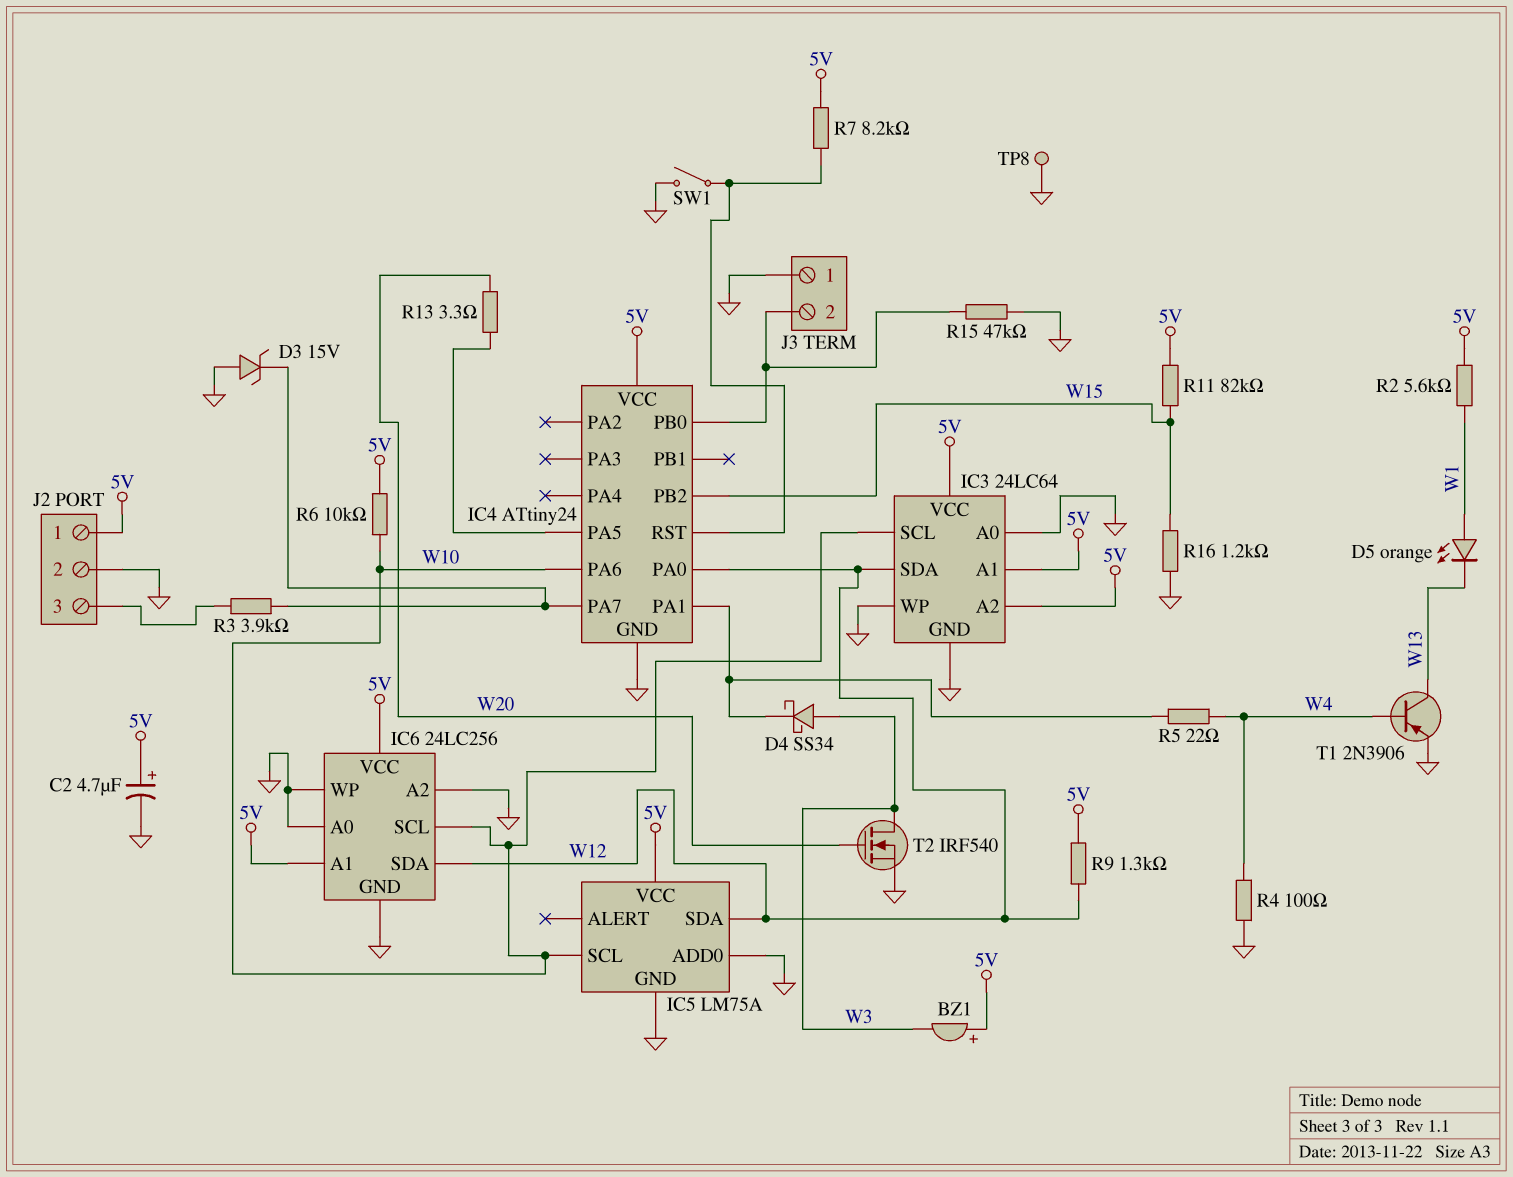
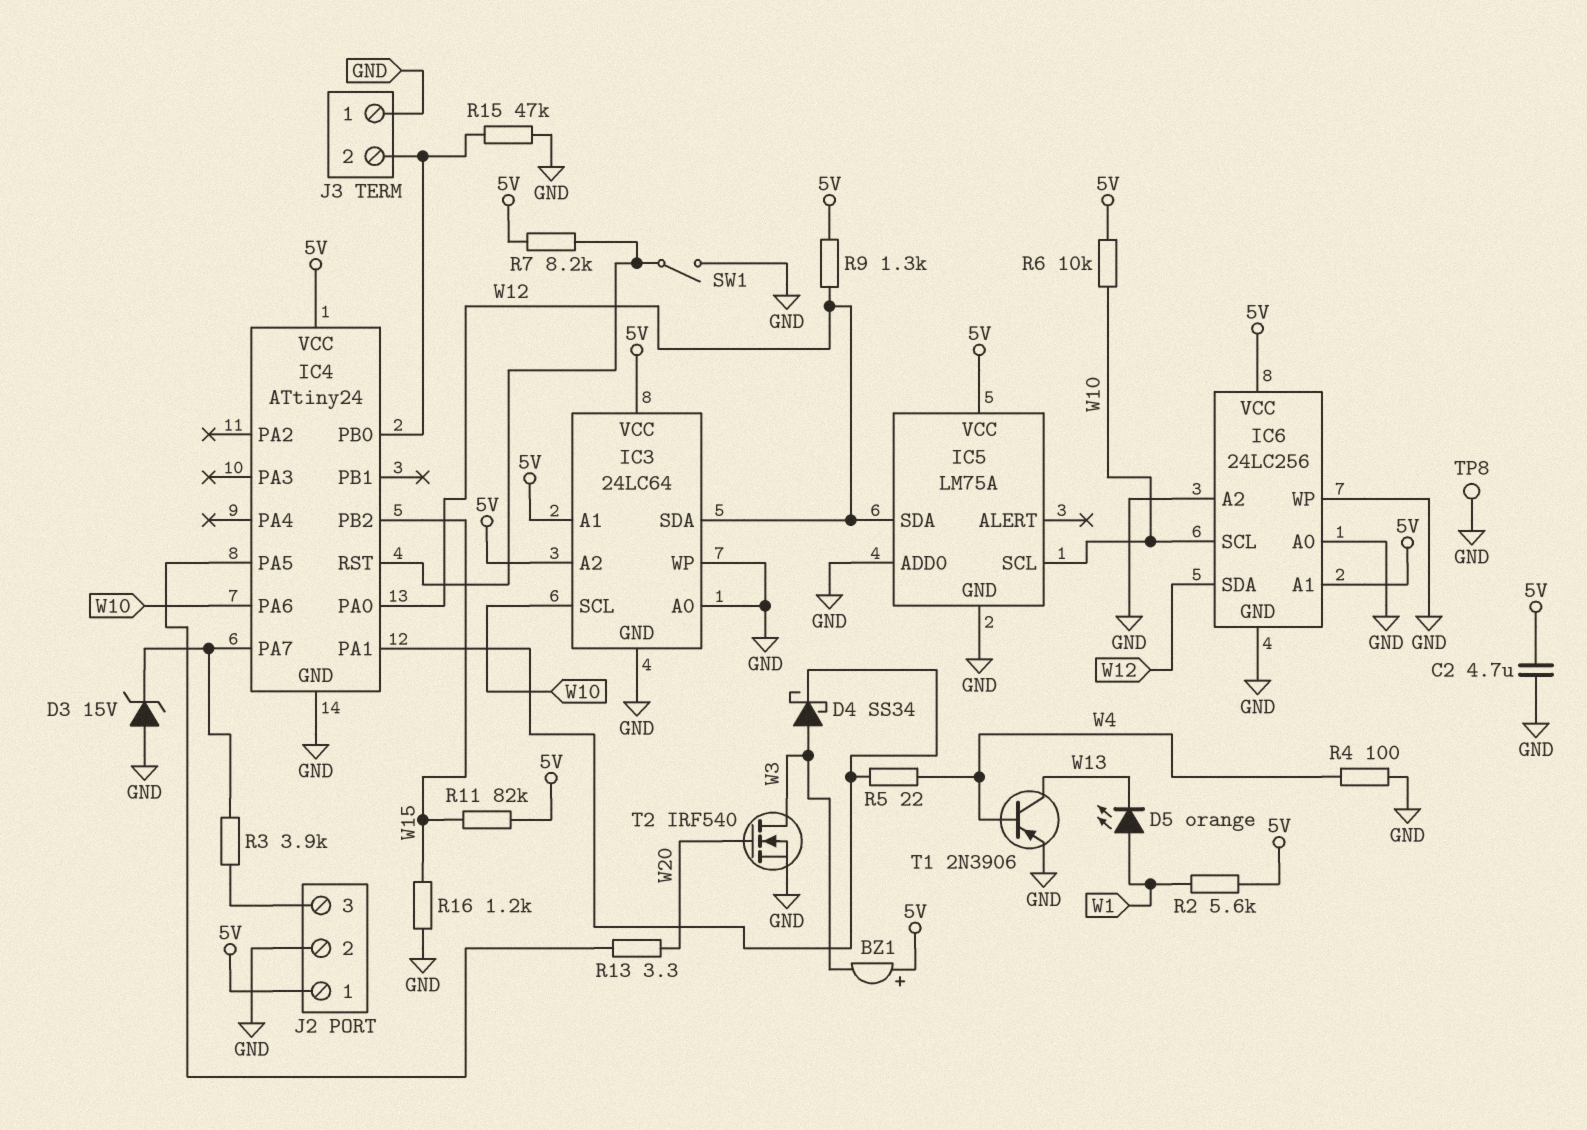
C2: 4.7uF (plus 5V, minus GND) -> 4.7uF (5V, GND)

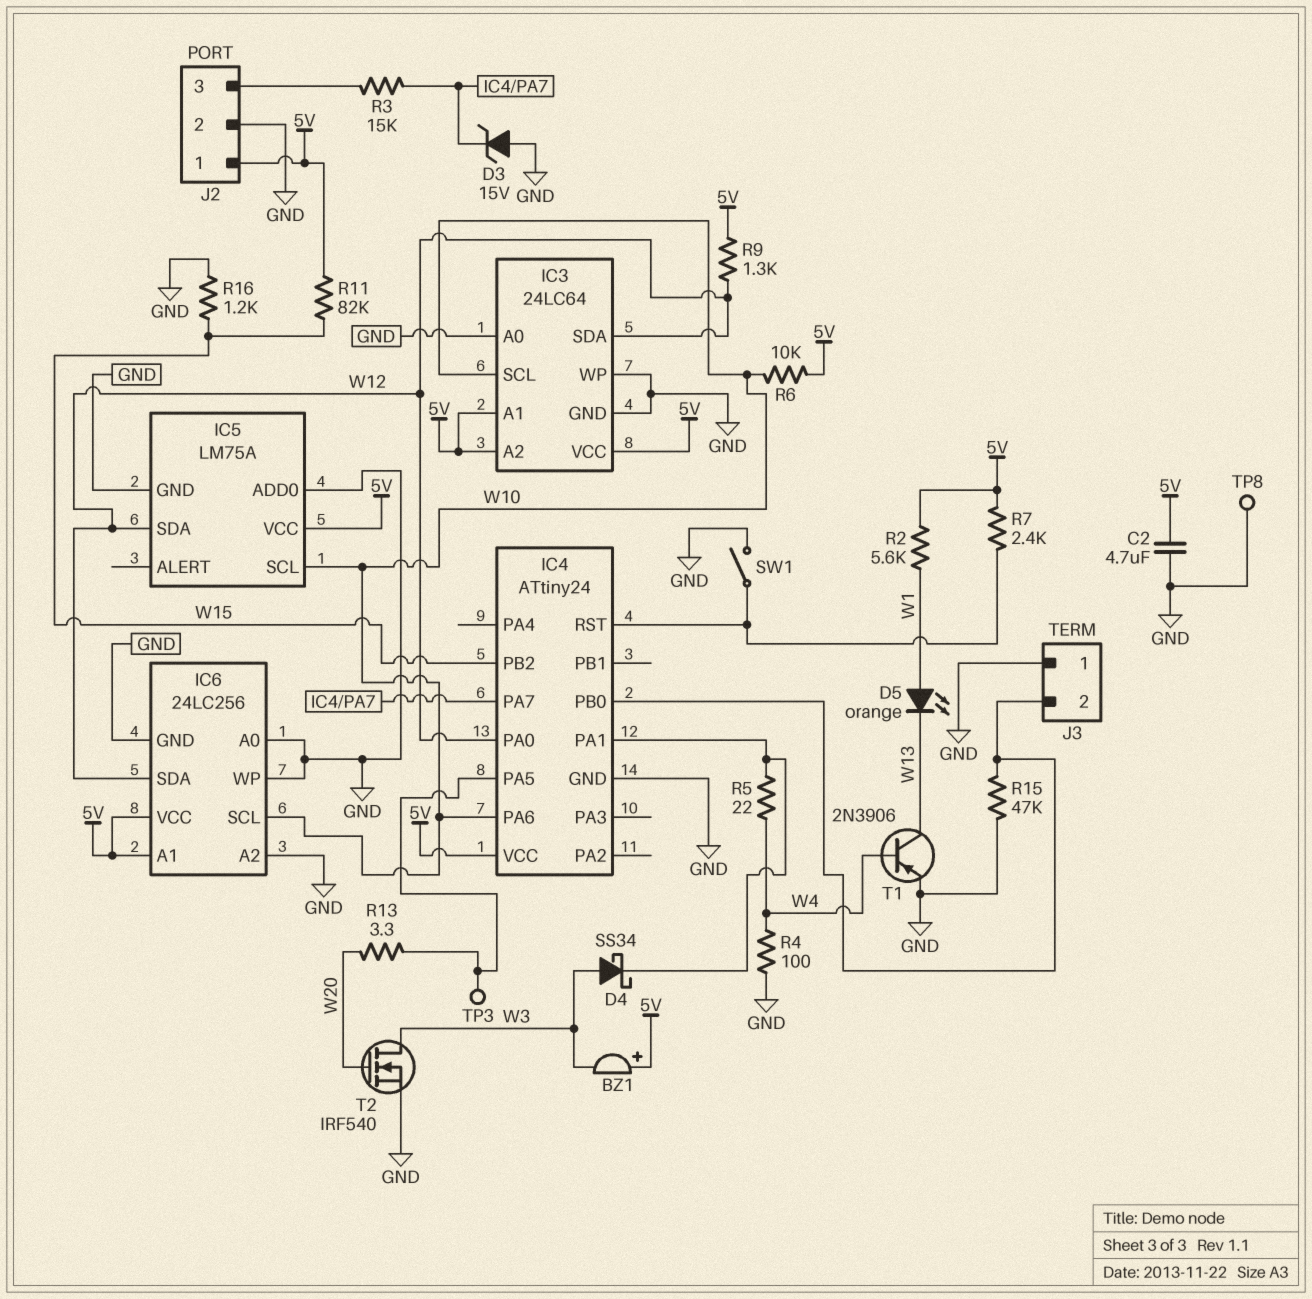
R3: 3.9k (IC4/PA7, J2/3) -> 15k (IC4/PA7, J2/3)
R7: 8.2k (5V, IC4/RST) -> 2.4k (5V, IC4/RST)
TP3: none -> test point (IC4/PA5)

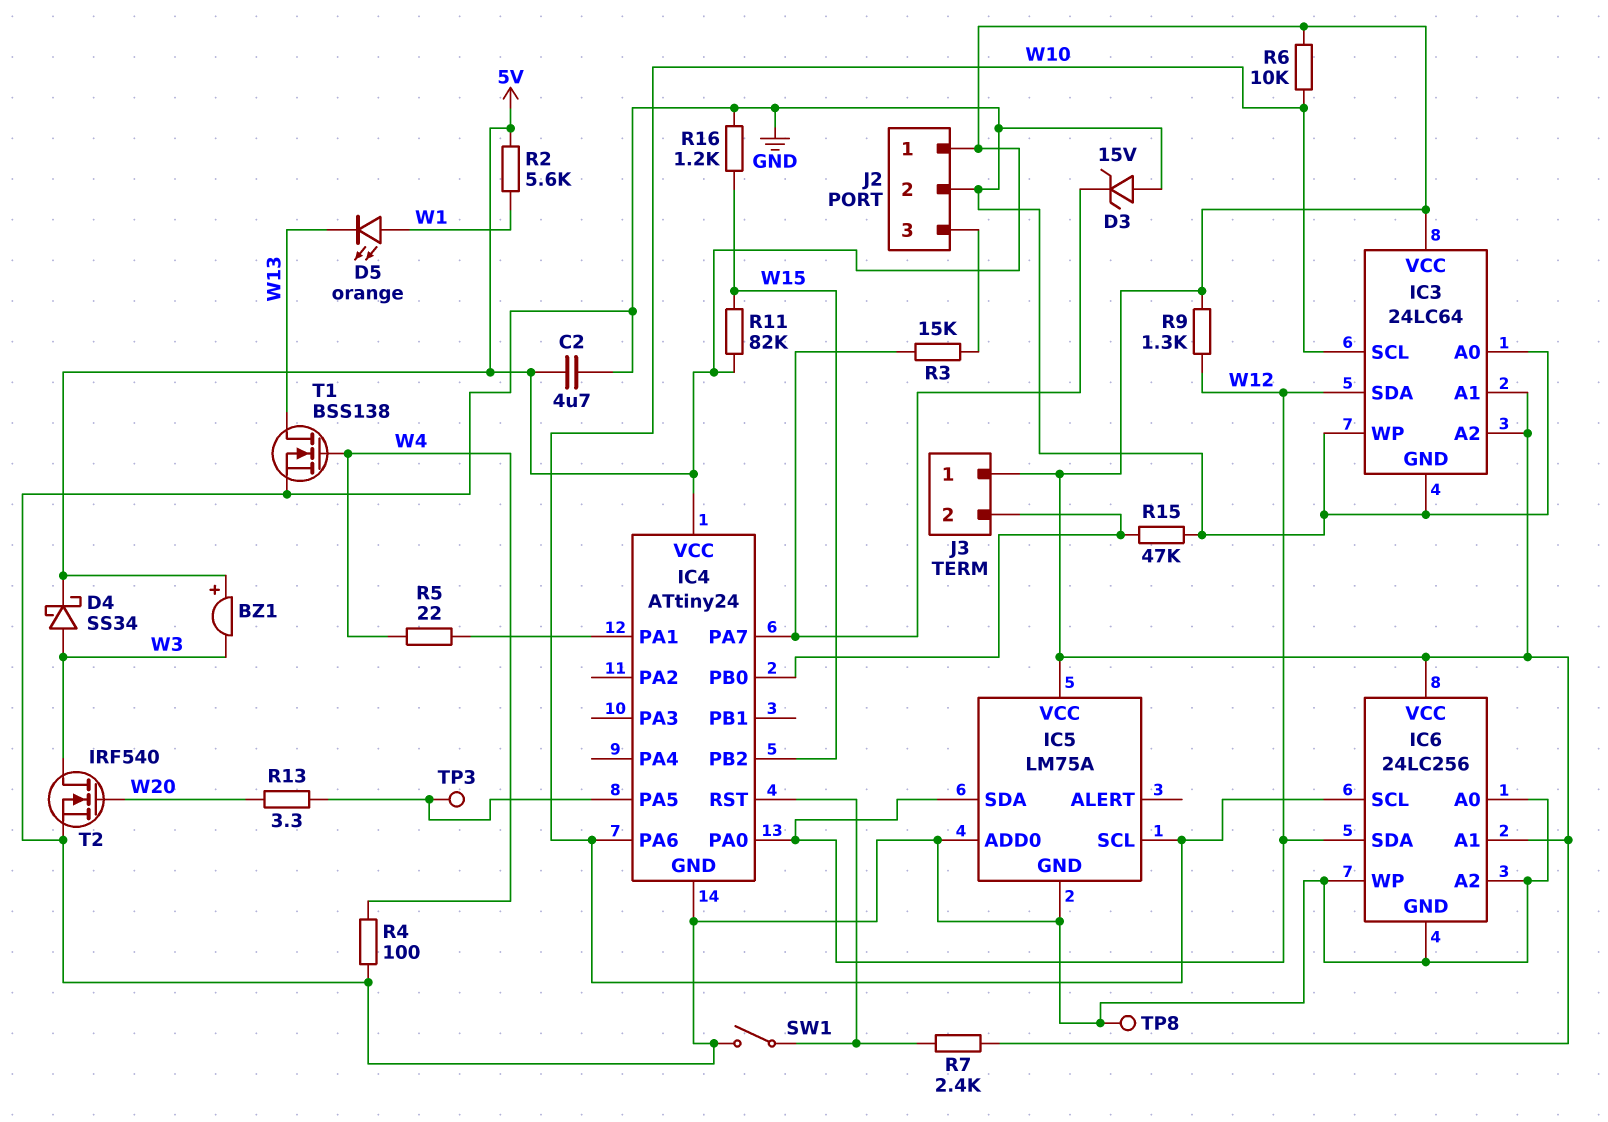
D4: schottky SS34 (A W3, K IC4/PA1) -> schottky SS34 (A W3, K 5V)
J3 pin 1: GND -> 5V
T1: PNP 2N3906 (B W4, C W13, E GND) -> NMOS BSS138 (G W4, D W13, S GND)

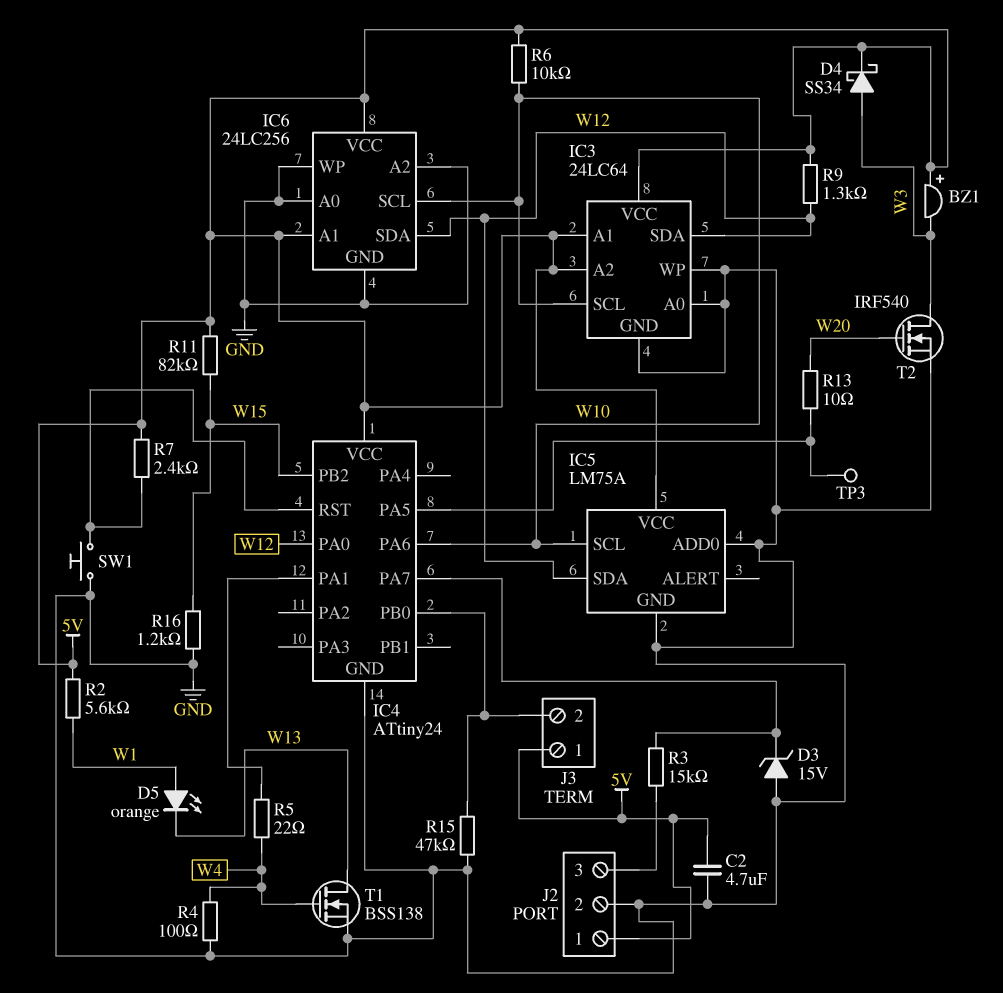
R13: 3.3 (IC4/PA5, W20) -> 10 (IC4/PA5, W20)
SW1: switch (GND, IC4/RST) -> button (GND, IC4/RST)
TP8: test point (GND) -> none

